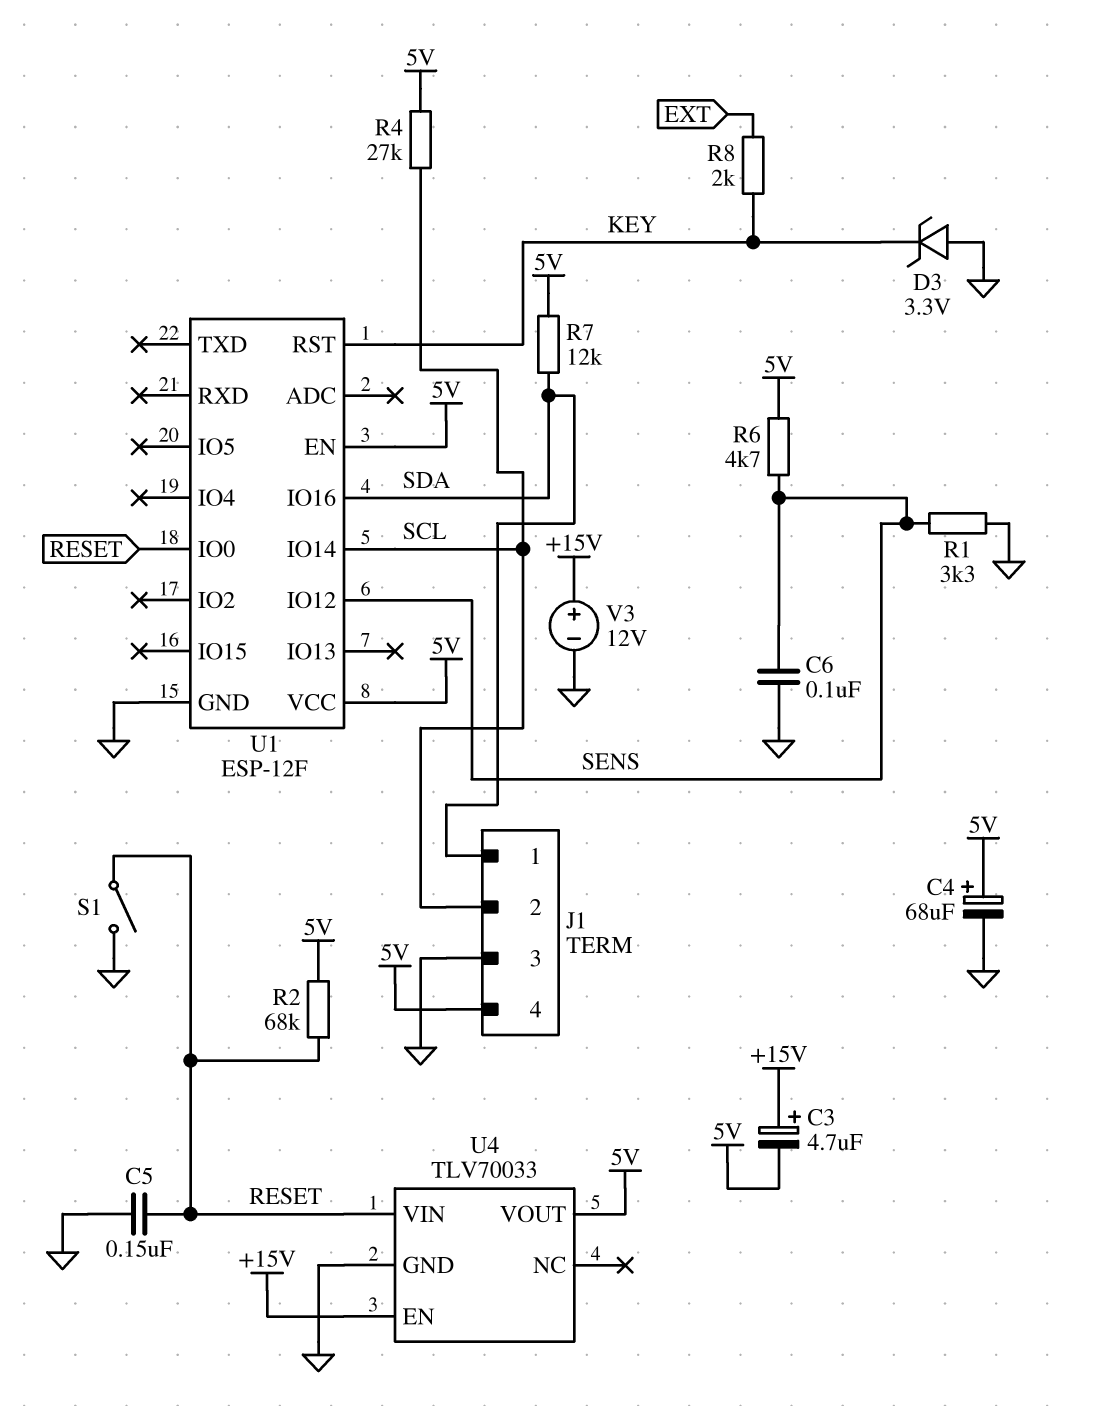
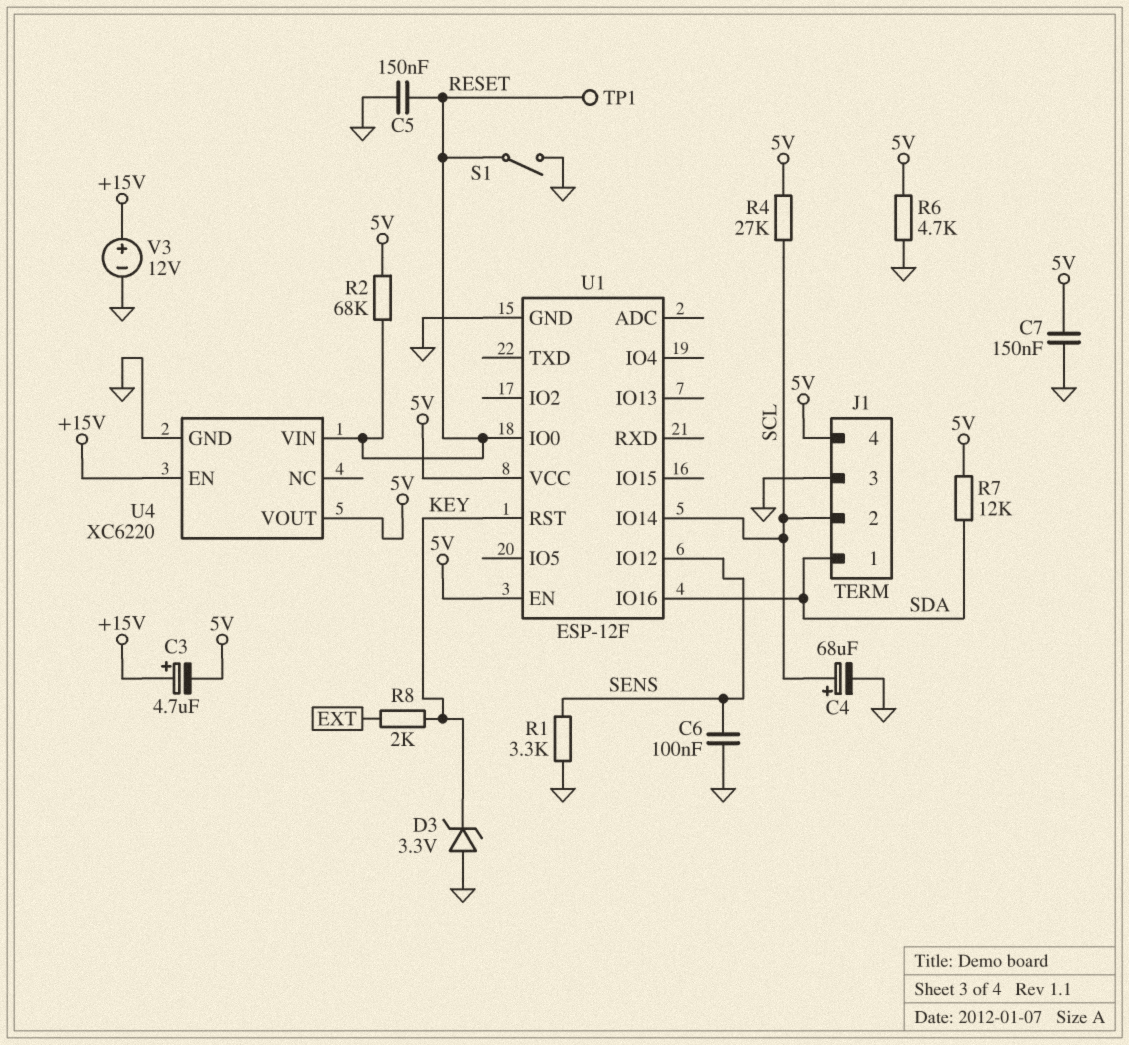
C4: 68uF (plus 5V, minus GND) -> 68uF (plus SCL, minus GND)
C7: none -> 150nF (5V, GND)
R6: 4.7k (5V, SENS) -> 4.7k (5V, GND)
TP1: none -> test point (RESET)
U4: TLV70033 -> XC6220

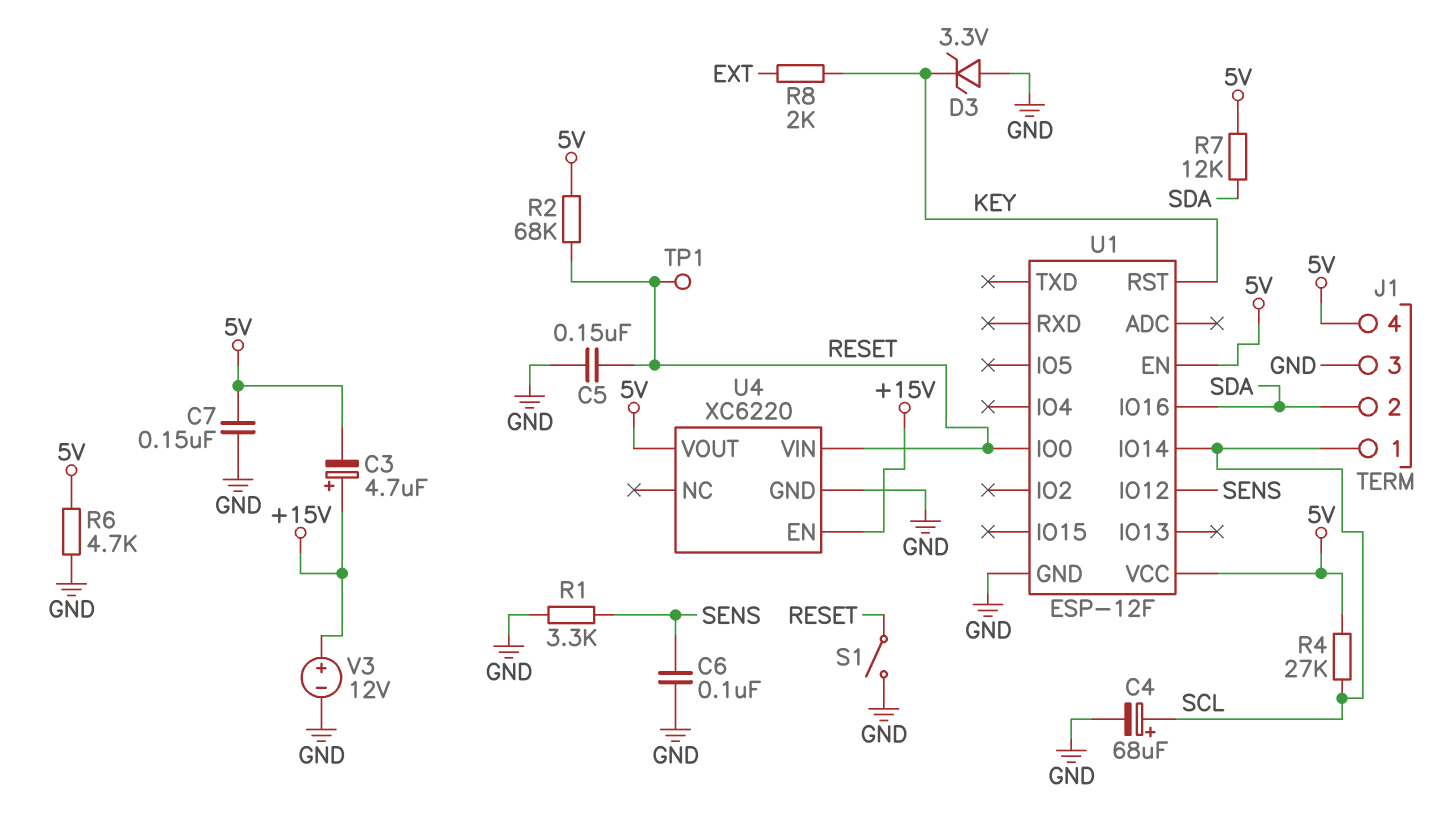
J1 pin 1: SDA -> SCL
J1 pin 2: SCL -> SDA

